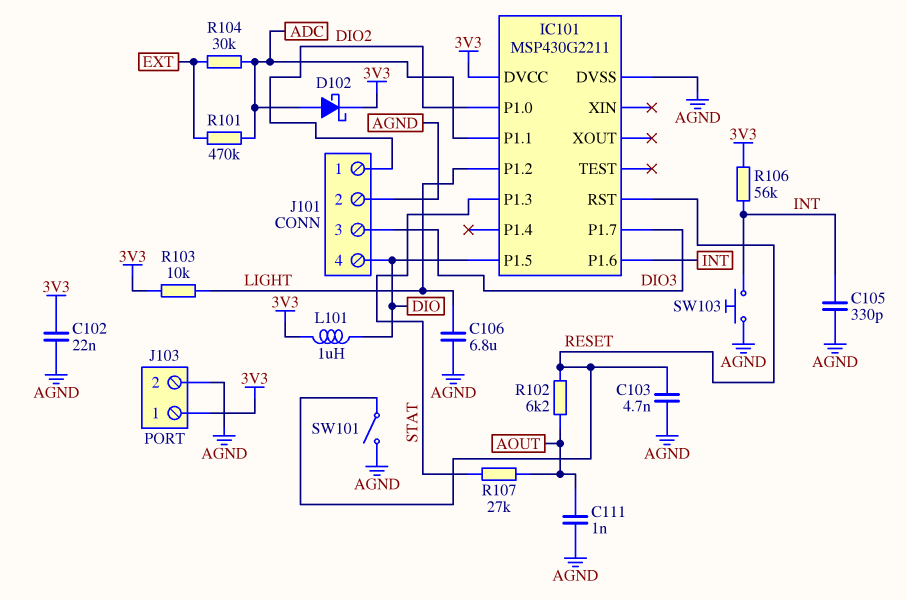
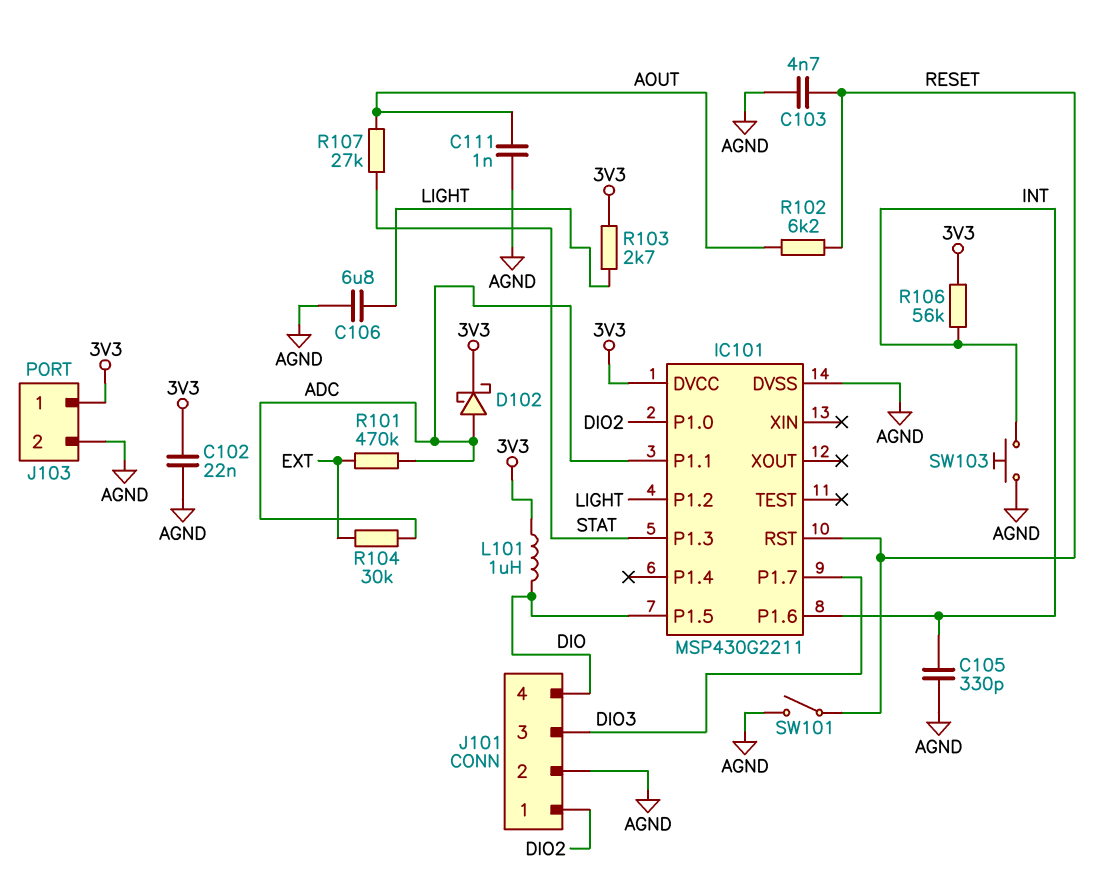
R103: 10k (3V3, LIGHT) -> 2.7k (3V3, LIGHT)

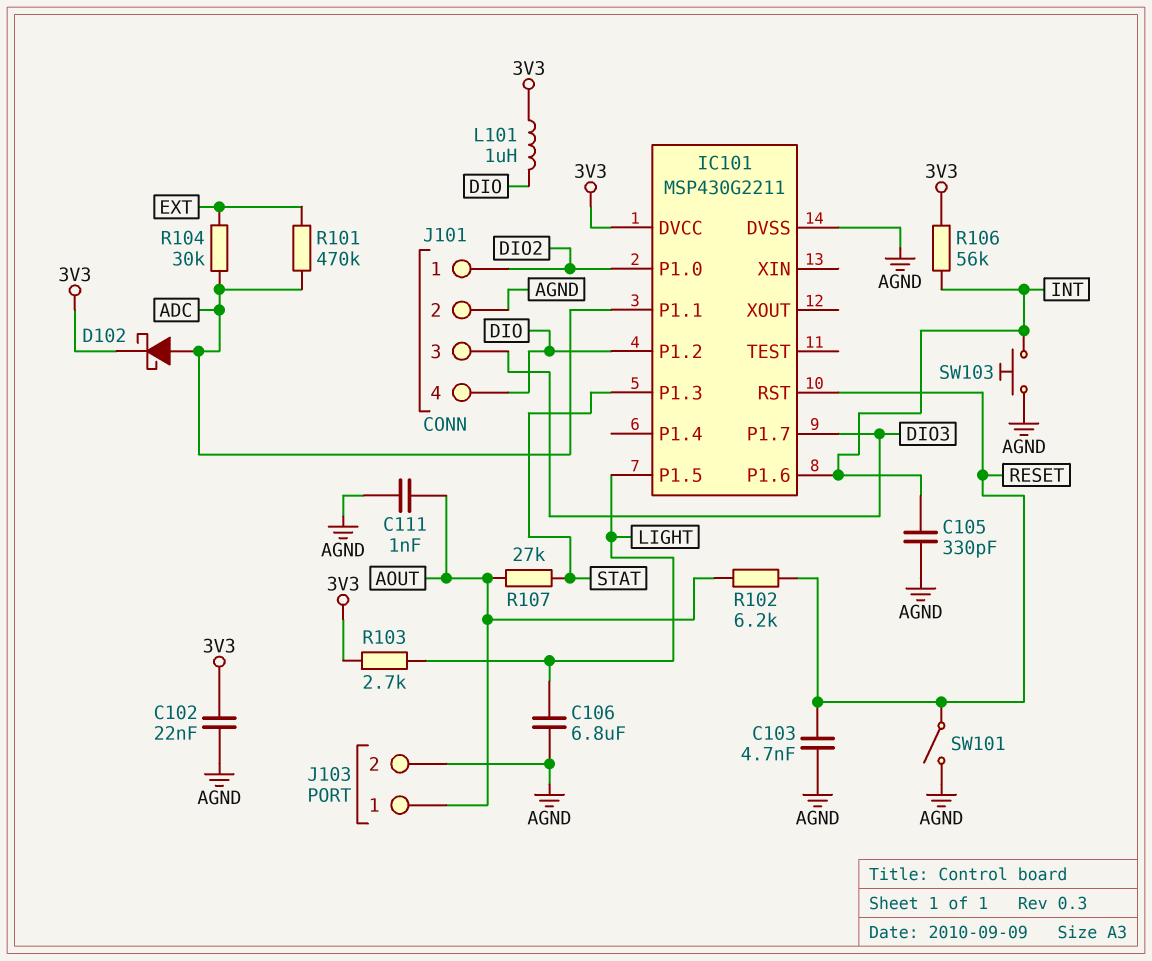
IC101 pin P1.2: LIGHT -> DIO
IC101 pin P1.5: DIO -> LIGHT
J103 pin 1: 3V3 -> AOUT

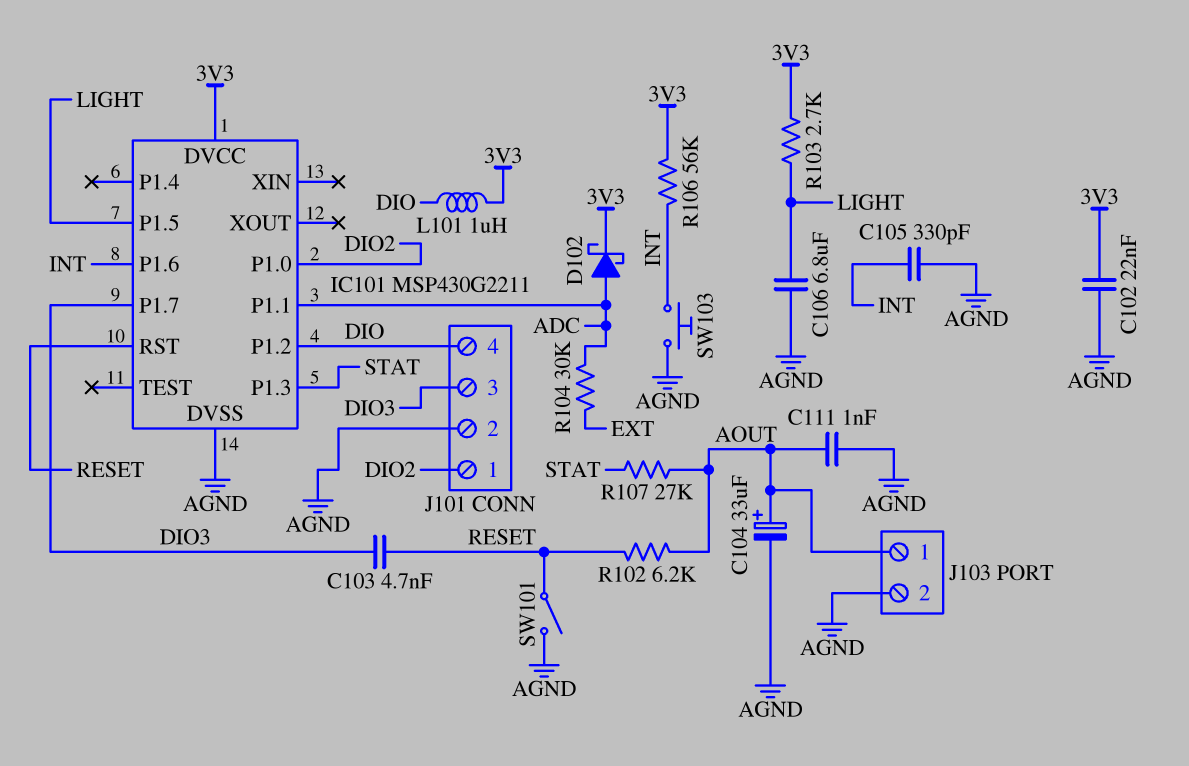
C103: 4.7nF (AGND, RESET) -> 4.7nF (DIO3, RESET)
C104: none -> 33uF (plus AOUT, minus AGND)
R101: 470k (ADC, EXT) -> none

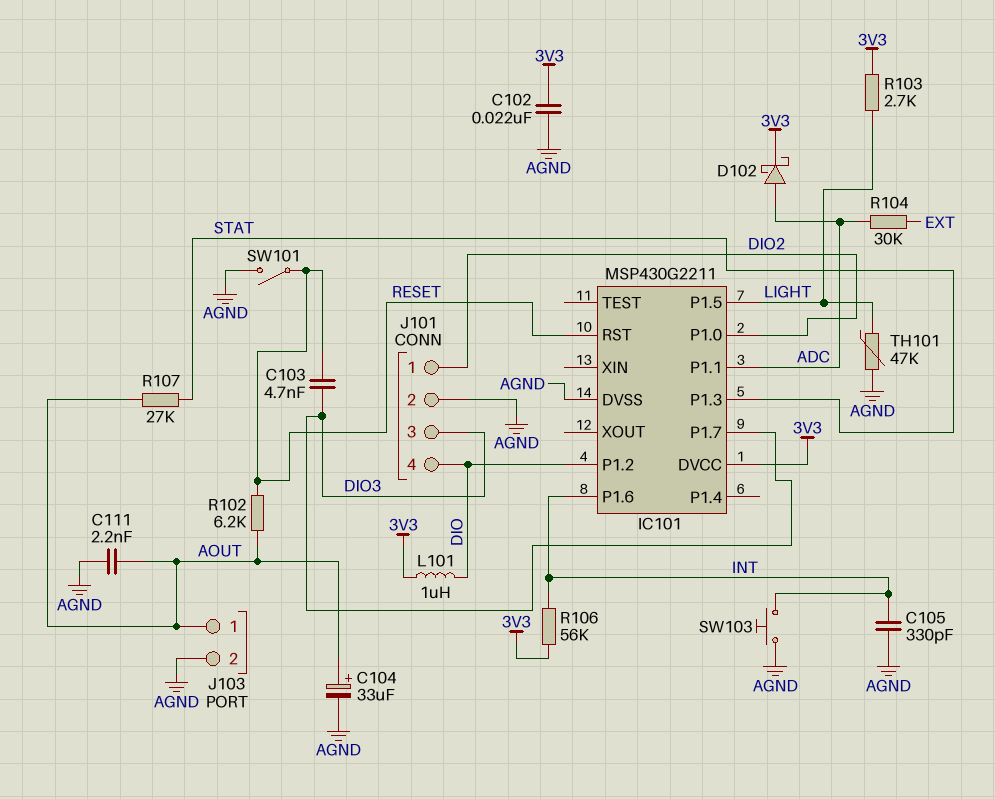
C106: 6.8uF (AGND, LIGHT) -> none
C111: 1nF (AGND, AOUT) -> 2.2nF (AGND, AOUT)
TH101: none -> 47k (AGND, LIGHT)

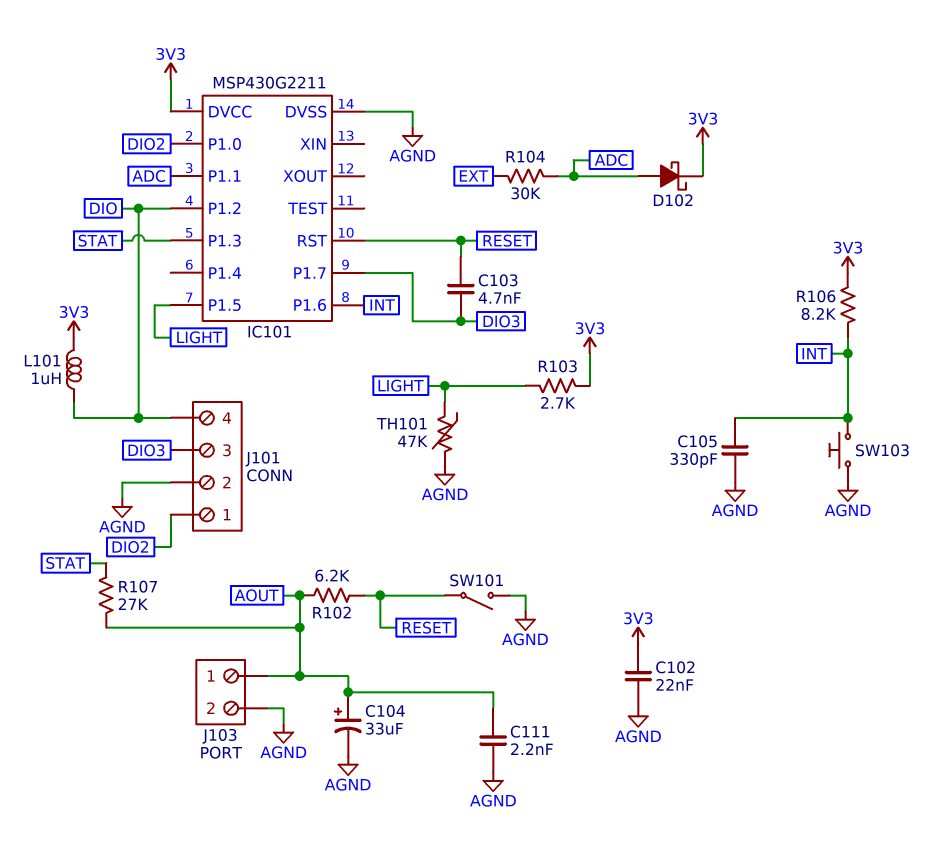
R106: 56k (3V3, INT) -> 8.2k (3V3, INT)

